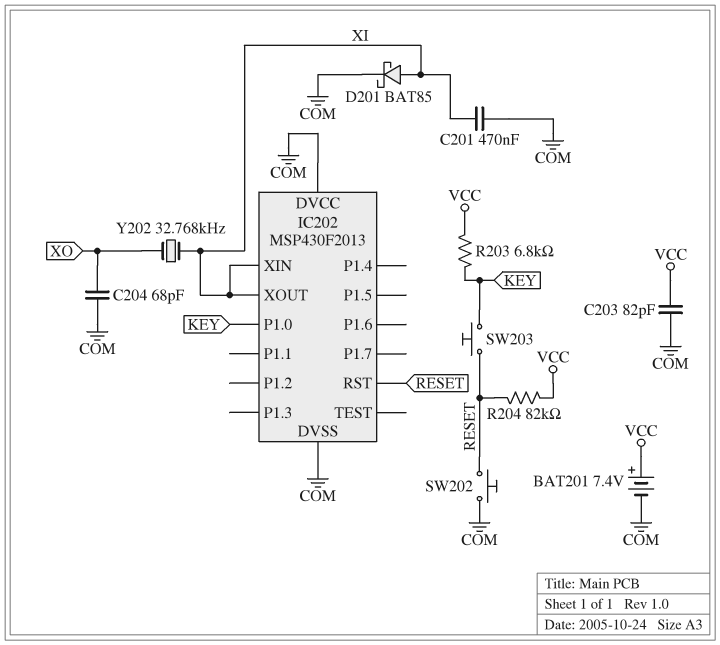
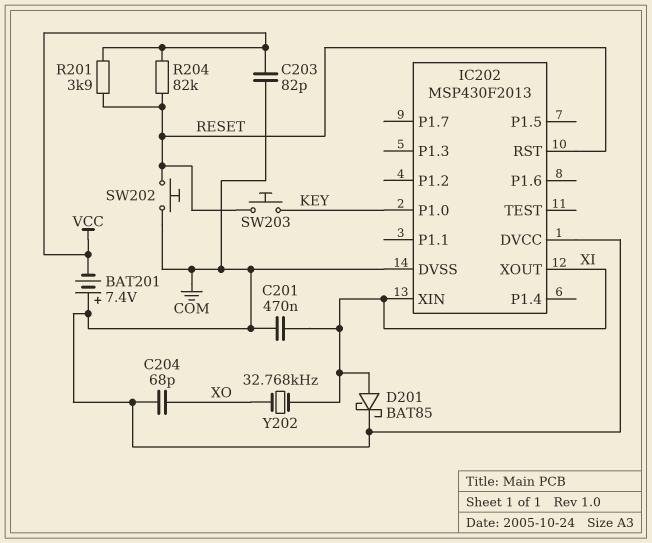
BAT201: 7.4V (plus VCC, minus COM) -> 7.4V (plus COM, minus VCC)
R201: none -> 3.9k (RESET, VCC)
R203: 6.8k (KEY, VCC) -> none

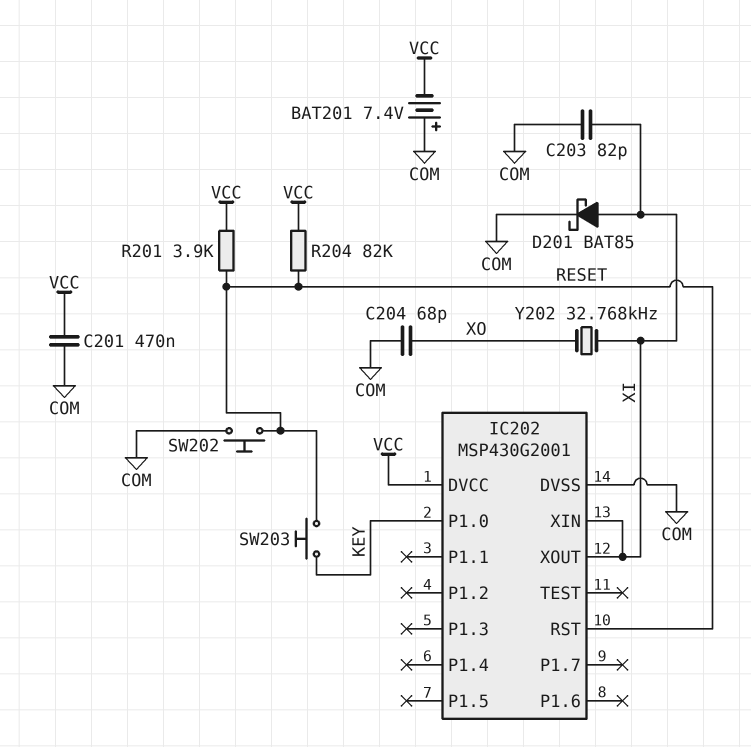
C201: 470nF (COM, XI) -> 470nF (COM, VCC)
C203: 82pF (COM, VCC) -> 82pF (COM, XI)
IC202: MSP430F2013 -> MSP430G2001
IC202 pin DVCC: COM -> VCC

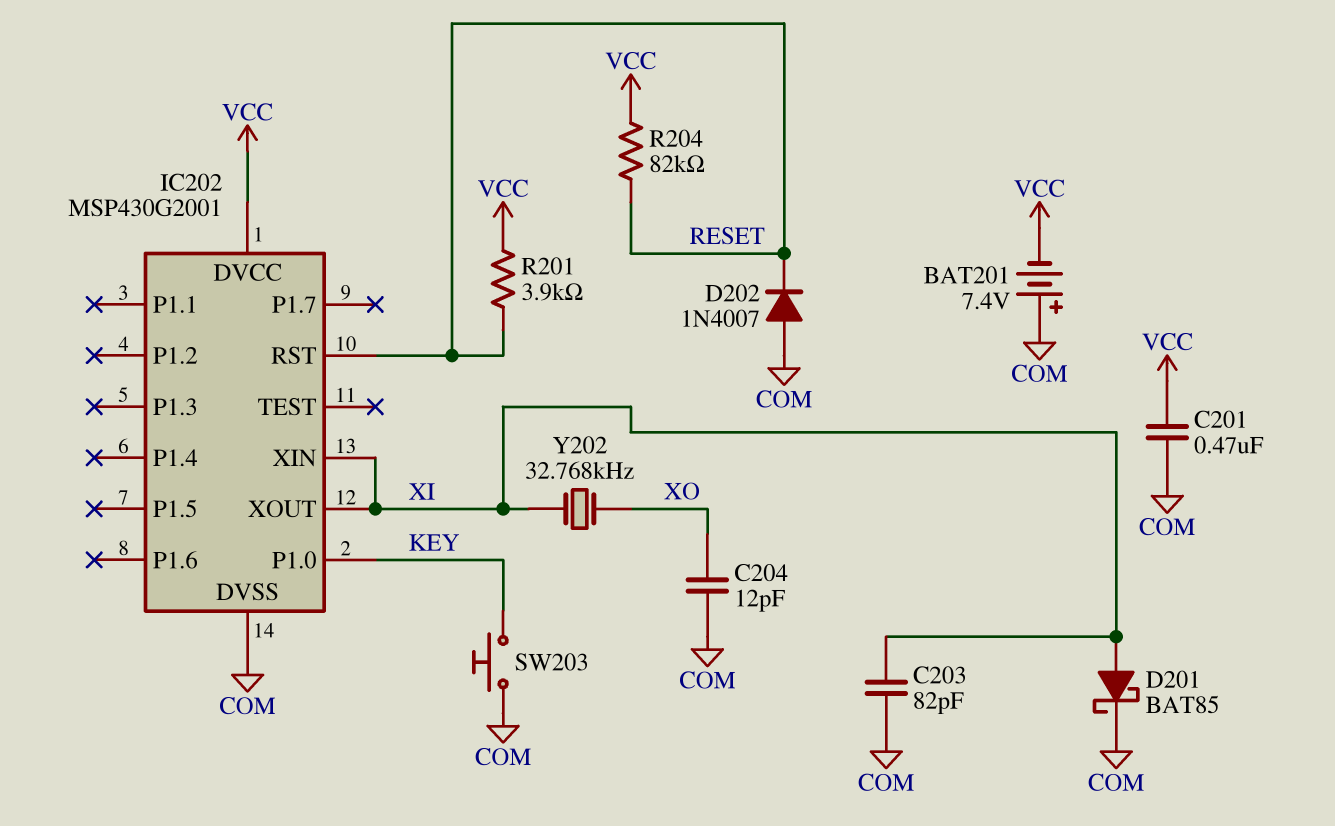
C204: 68pF (COM, XO) -> 12pF (COM, XO)
D202: none -> diode 1N4007 (A COM, K RESET)
SW202: button (COM, RESET) -> none
SW203: button (KEY, RESET) -> button (COM, KEY)

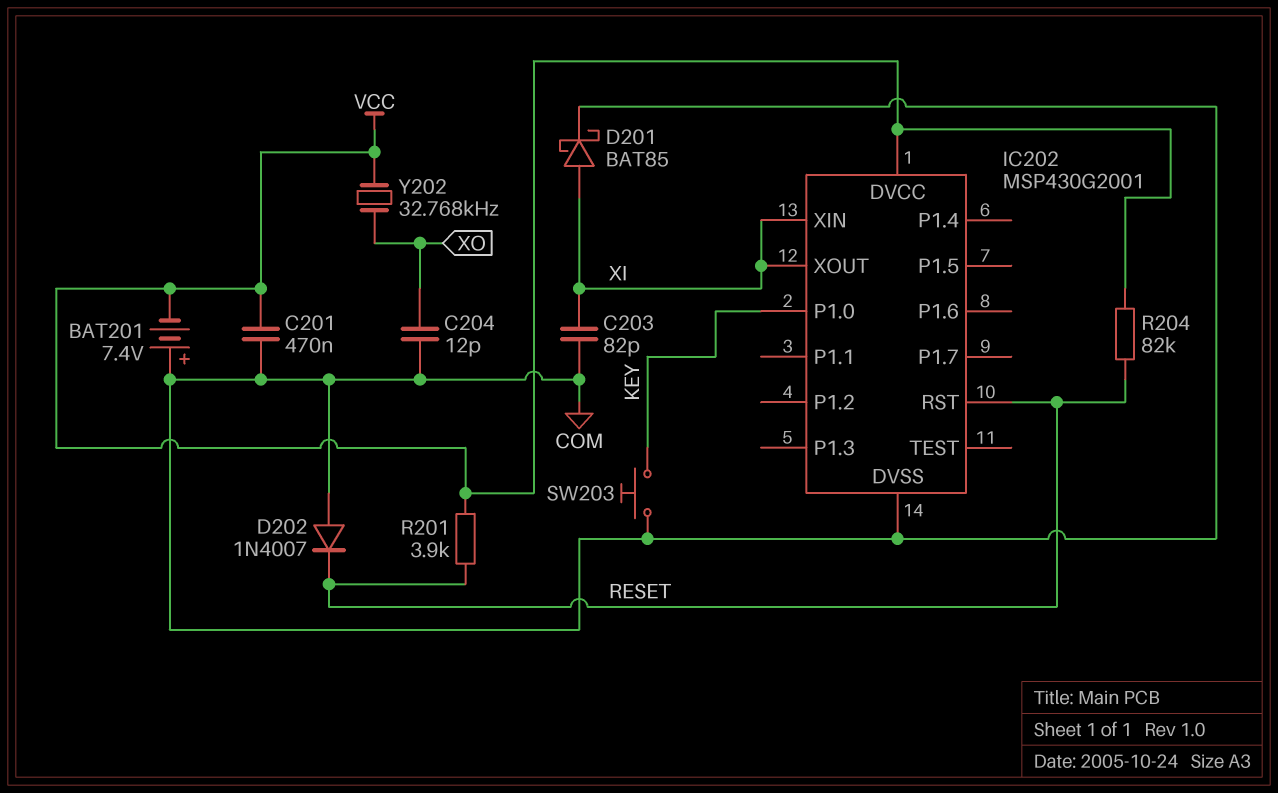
Y202: 32.768kHz (XI, XO) -> 32.768kHz (VCC, XO)

